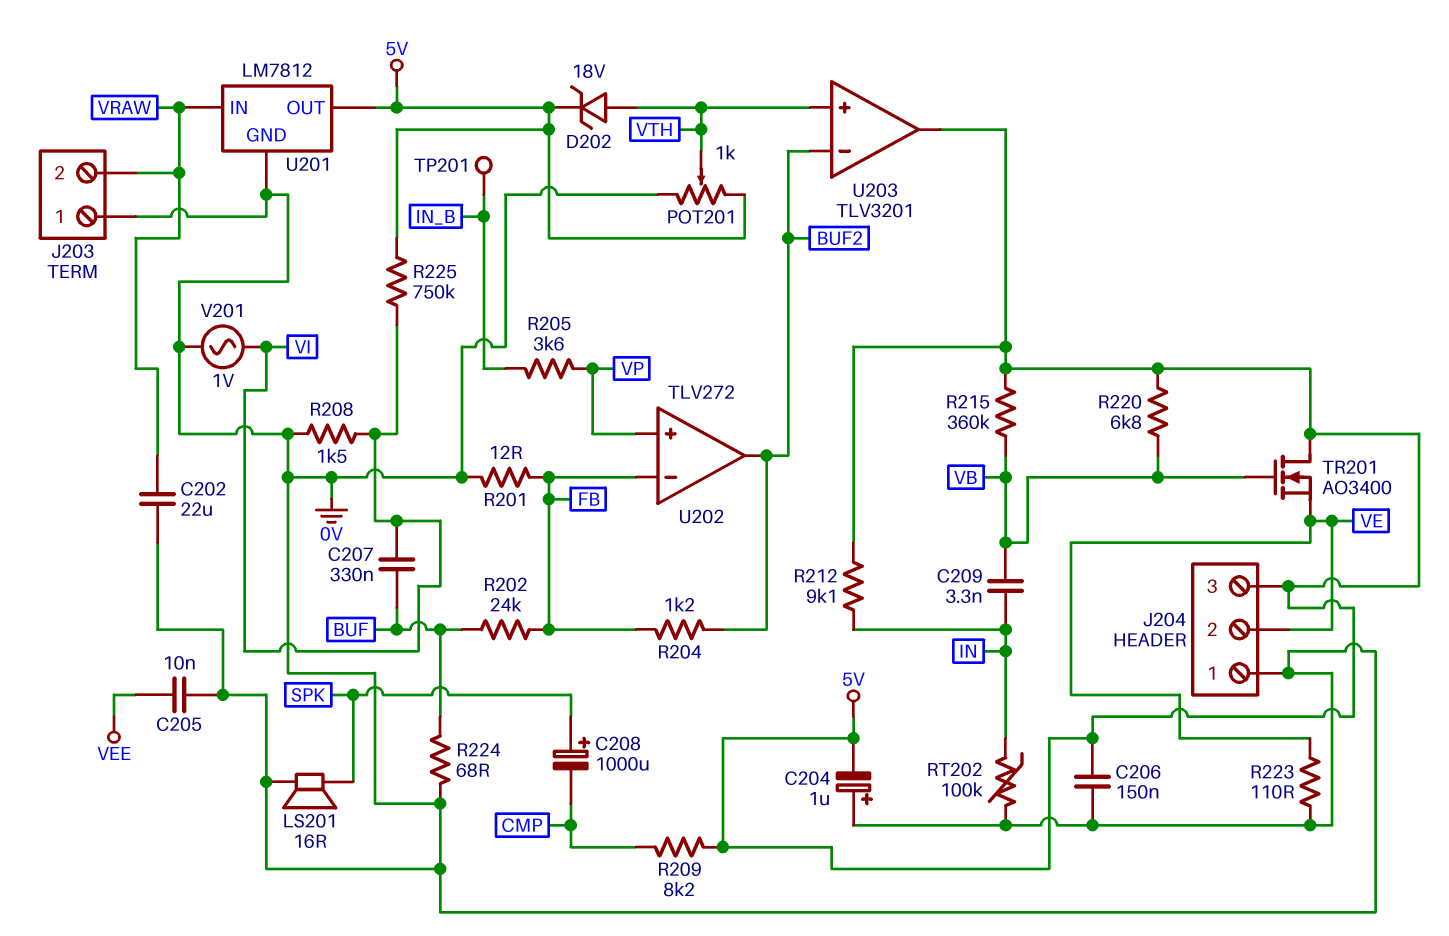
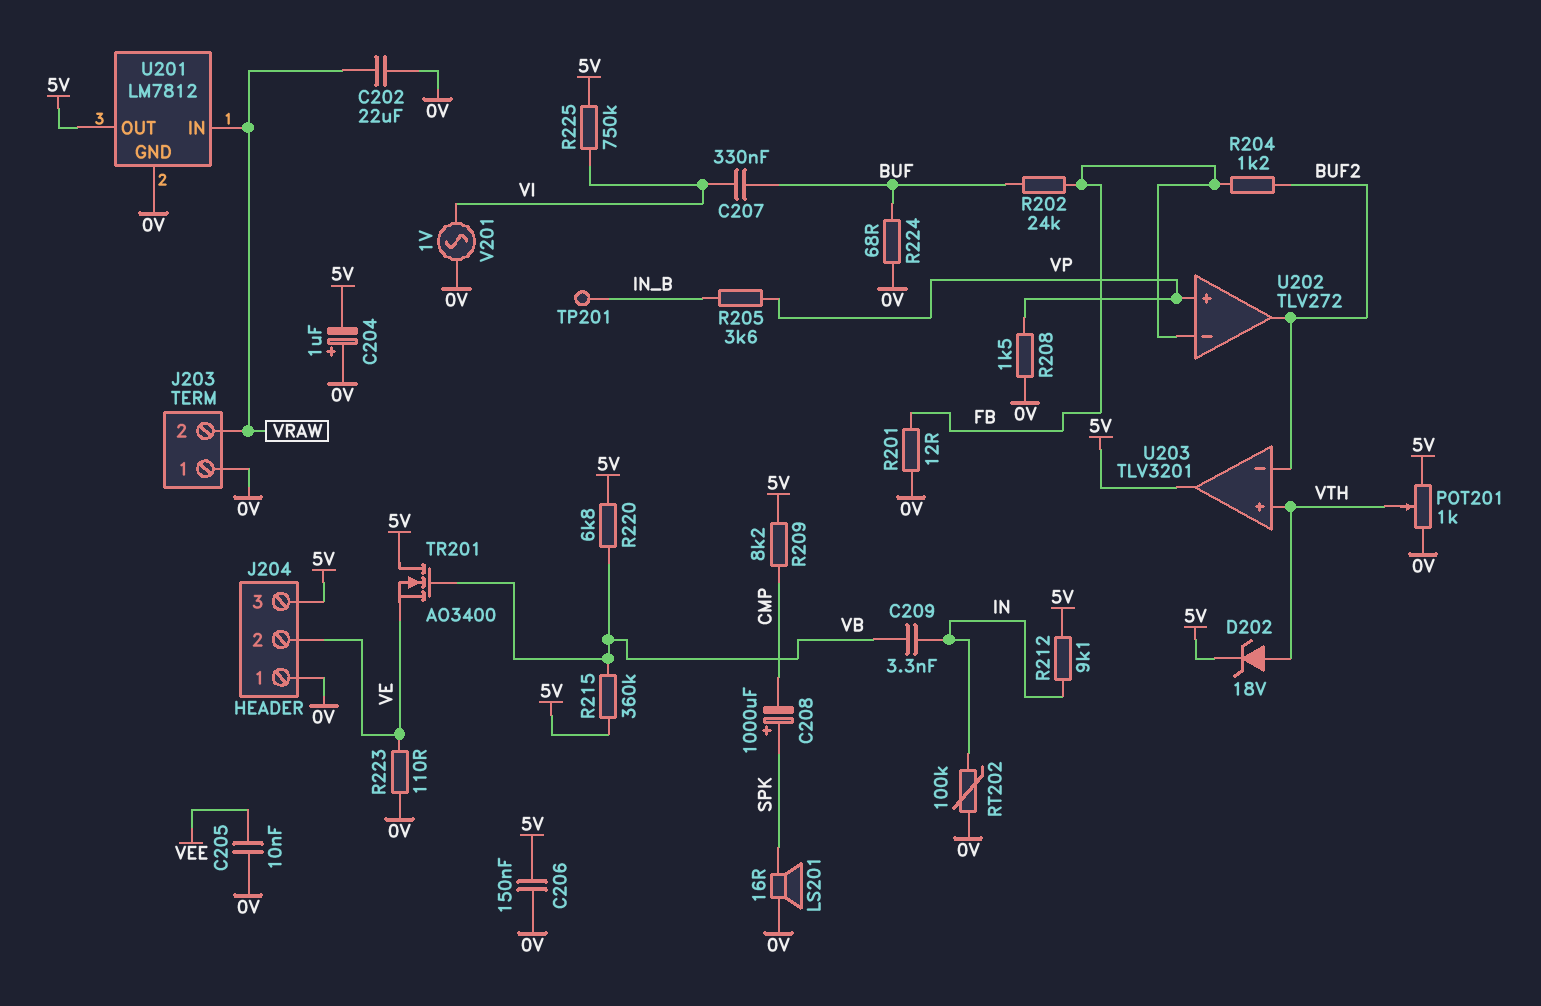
R208: 1.5k (0V, VI) -> 1.5k (0V, VP)

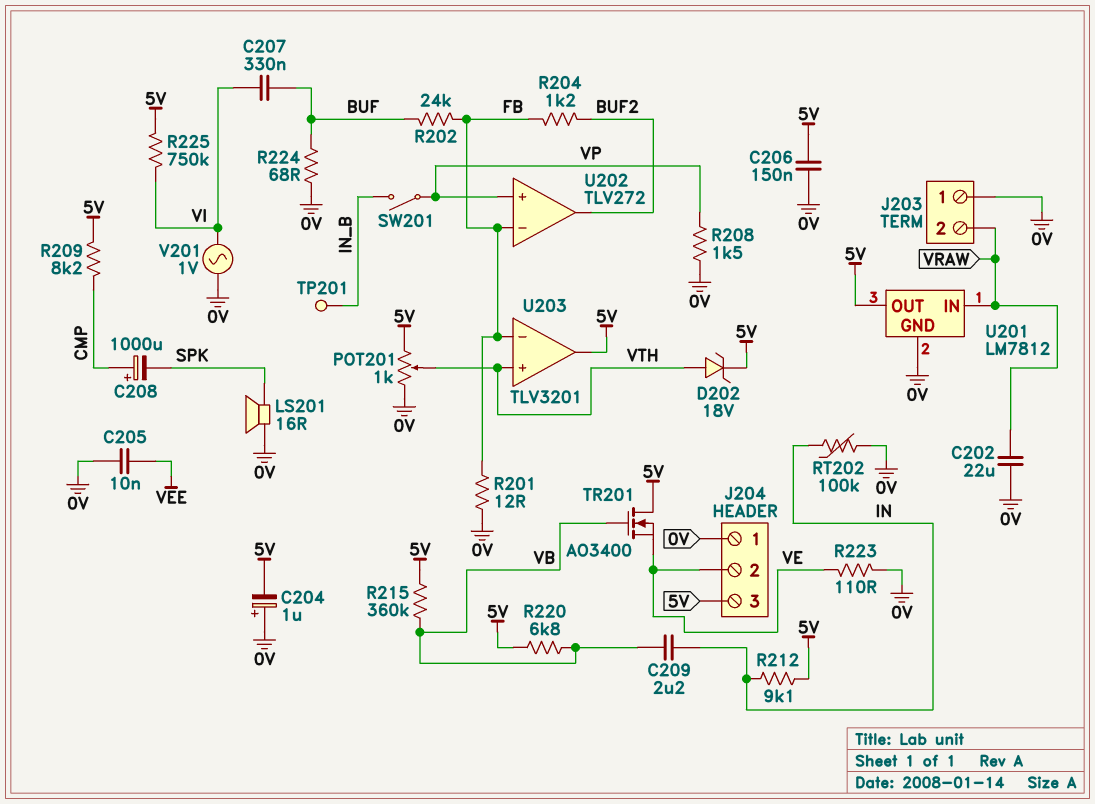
C208: 1000uF (plus SPK, minus CMP) -> 1000uF (plus CMP, minus SPK)
C209: 3.3nF (IN, VB) -> 2.2uF (IN, VB)
R205: 3.6k (IN_B, VP) -> none
SW201: none -> switch (IN_B, VP)
U203 pin in-: BUF2 -> FB

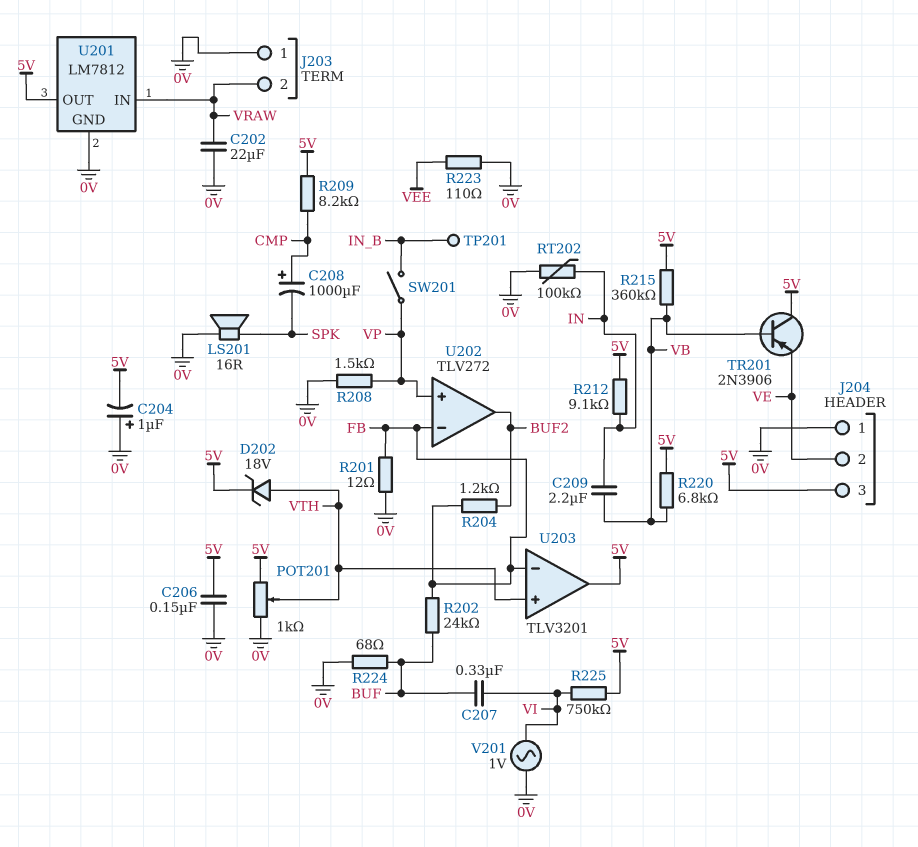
C205: 10nF (0V, VEE) -> none
R223: 110 (0V, VE) -> 110 (0V, VEE)
TR201: NMOS AO3400 (G VB, D 5V, S VE) -> PNP 2N3906 (B VB, C 5V, E VE)

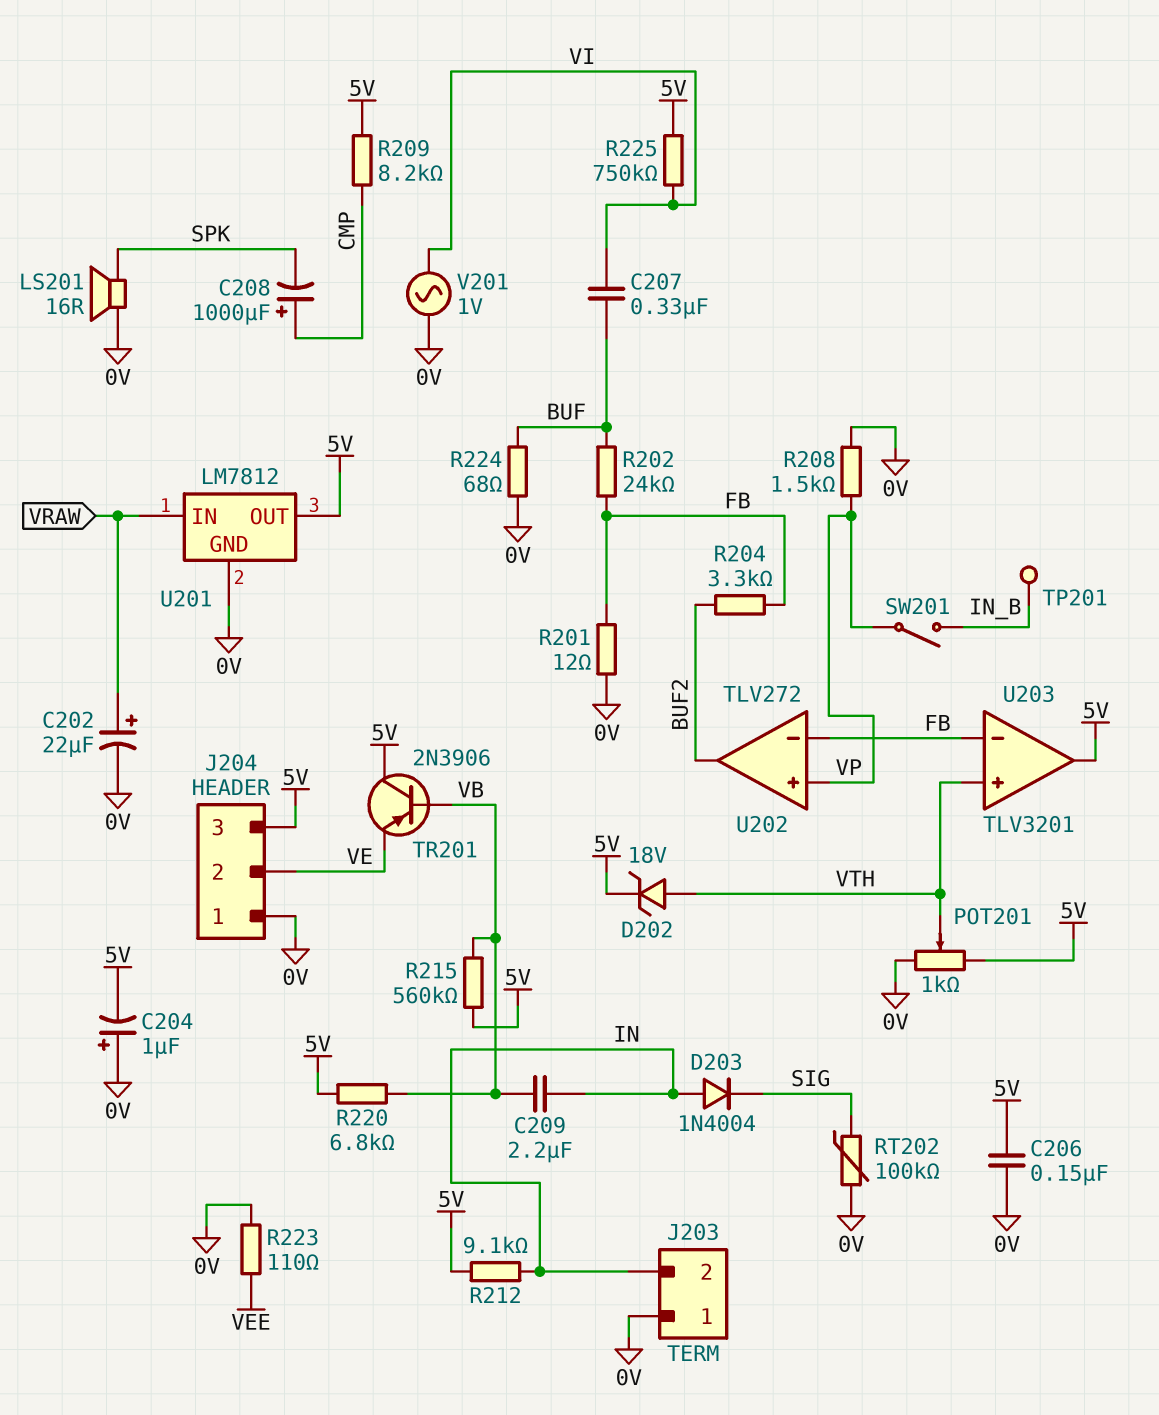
C202: 22uF (0V, VRAW) -> 22uF (plus VRAW, minus 0V)
D203: none -> diode 1N4004 (A IN, K SIG)
J203 pin 2: VRAW -> IN
R204: 1.2k (BUF2, FB) -> 3.3k (BUF2, FB)
R215: 360k (5V, VB) -> 560k (5V, VB)
RT202: 100k (0V, IN) -> 100k (0V, SIG)

